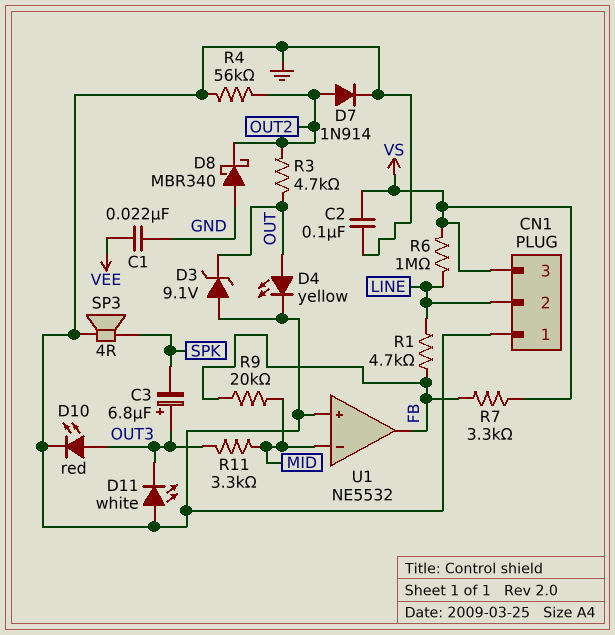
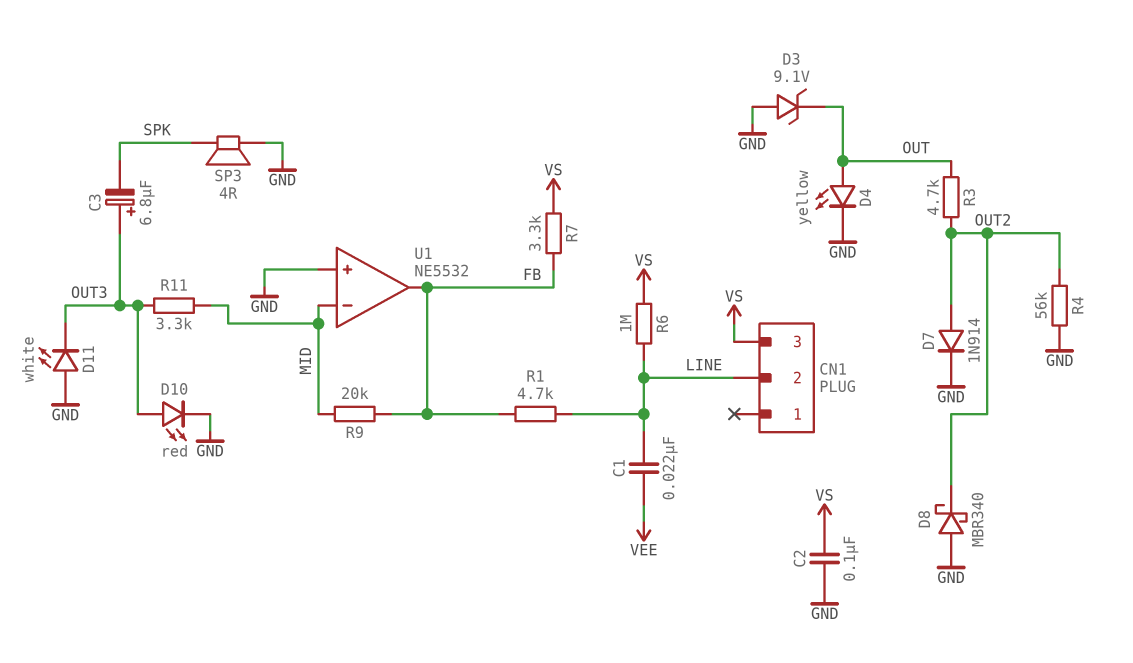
C1: 22nF (GND, VEE) -> 22nF (LINE, VEE)
CN1 pin 1: GND -> none

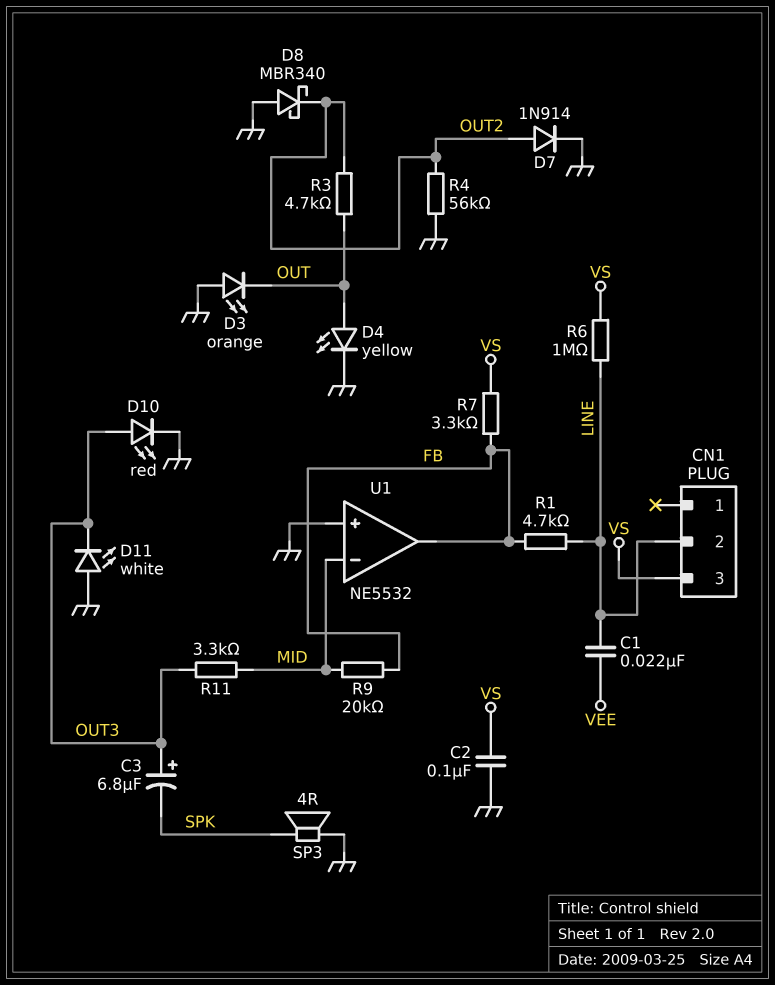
D3: zener 9.1V (A GND, K OUT) -> LED orange (A GND, K OUT)

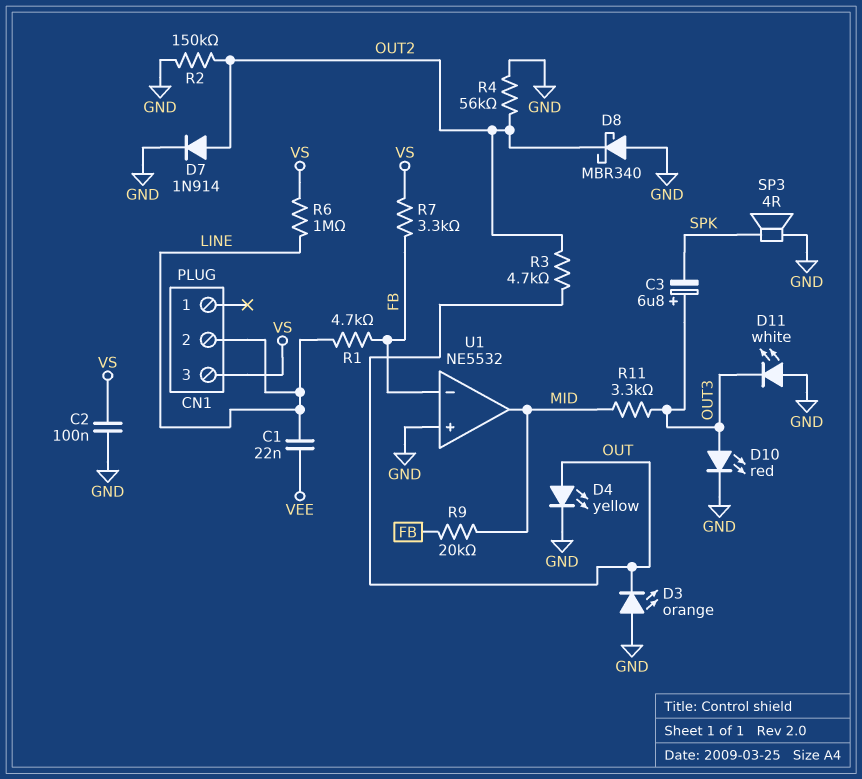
R2: none -> 150k (GND, OUT2)
U1 pin in-: MID -> FB
U1 pin out: FB -> MID

